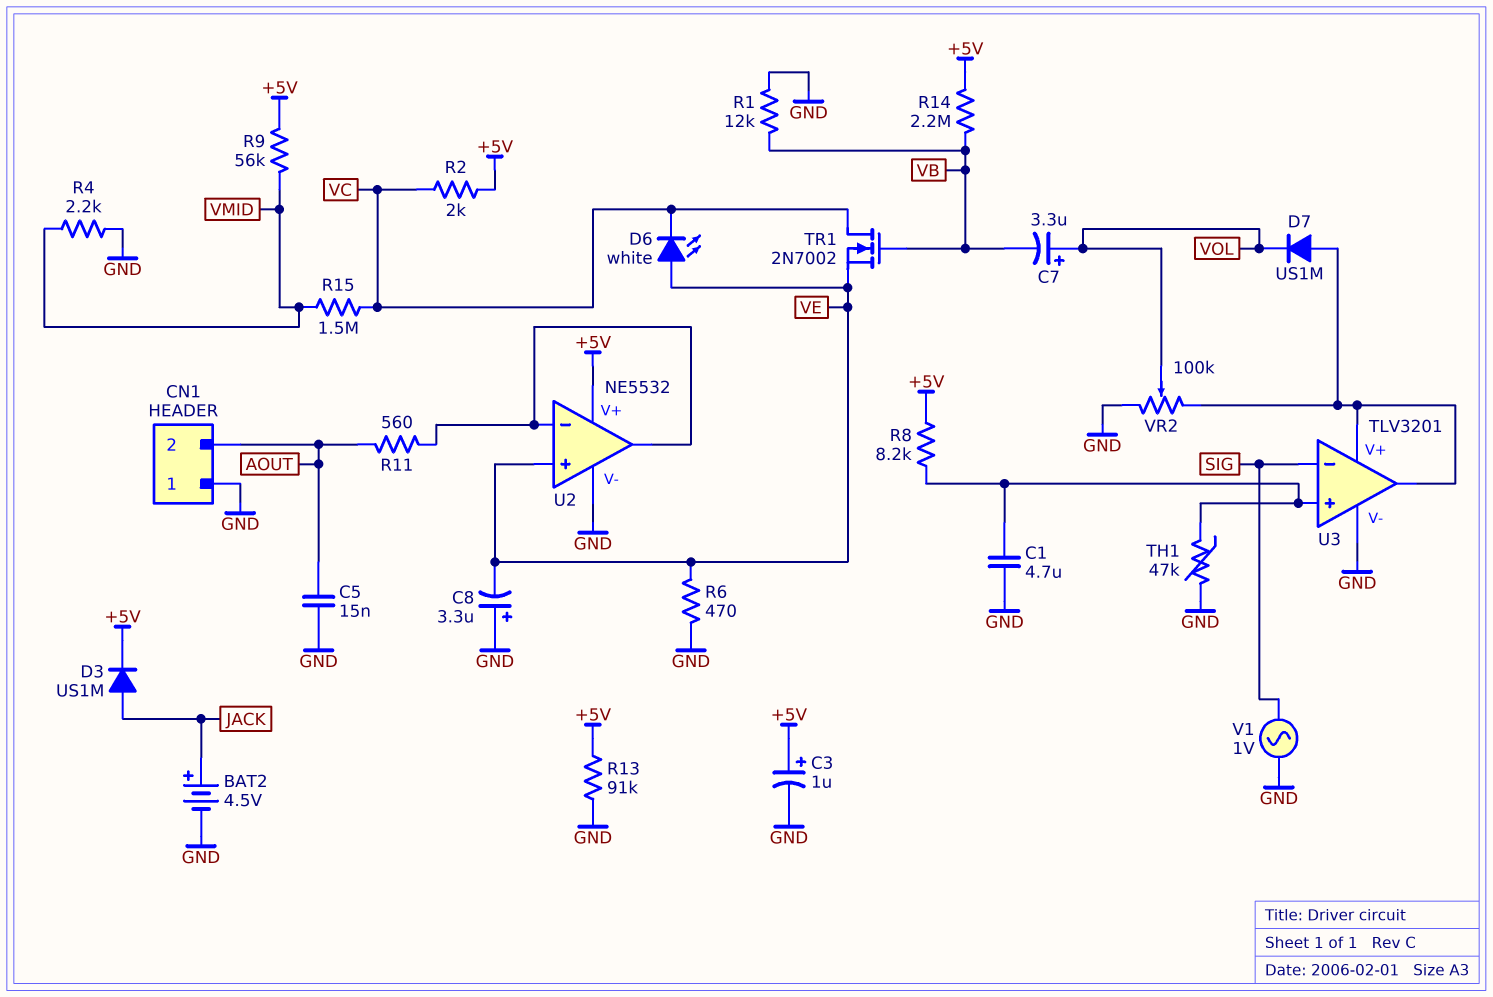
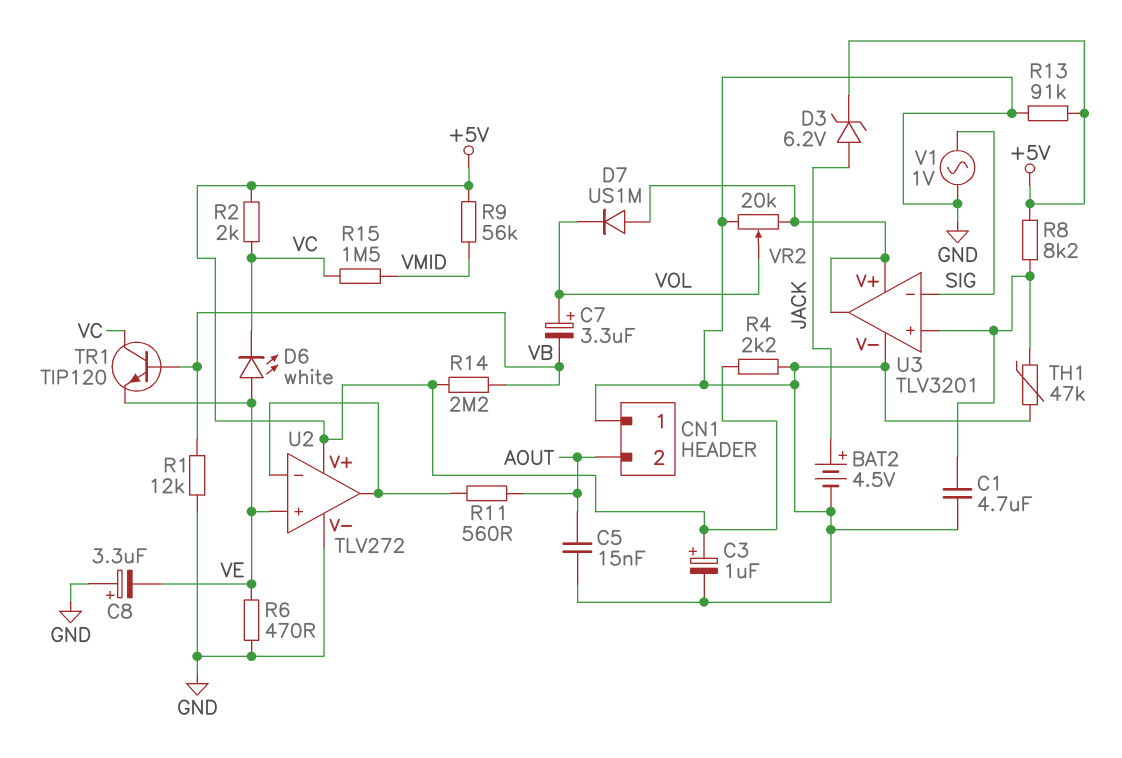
D3: diode US1M (A JACK, K +5V) -> zener 6.2V (A JACK, K +5V)
R4: 2.2k (GND, VMID) -> 2.2k (+5V, GND)
TR1: NMOS 2N7002 (G VB, D VC, S VE) -> NPN TIP120 (B VB, C VC, E VE)
U2: NE5532 -> TLV272
VR2: 100k (GND, U3/V+, wiper VOL) -> 20k (GND, U3/V+, wiper VOL)

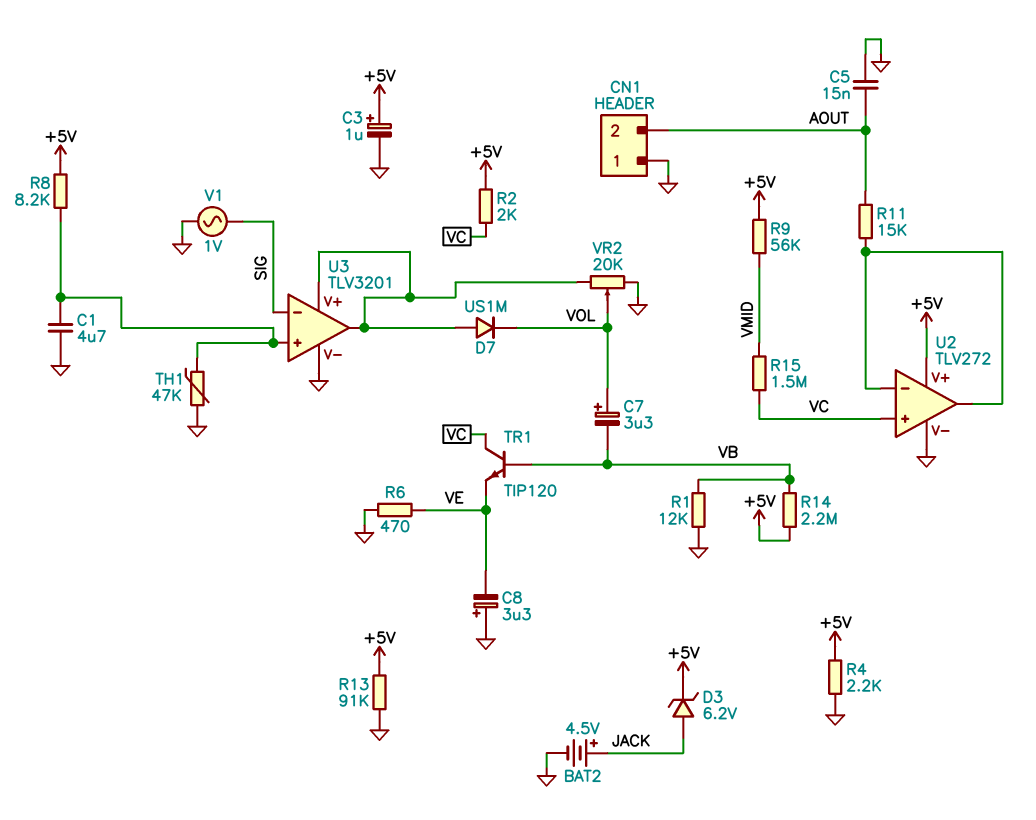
D6: LED white (A VE, K VC) -> none
R11: 560 (AOUT, U2/in-) -> 15k (AOUT, U2/in-)
U2 pin in+: VE -> VC

